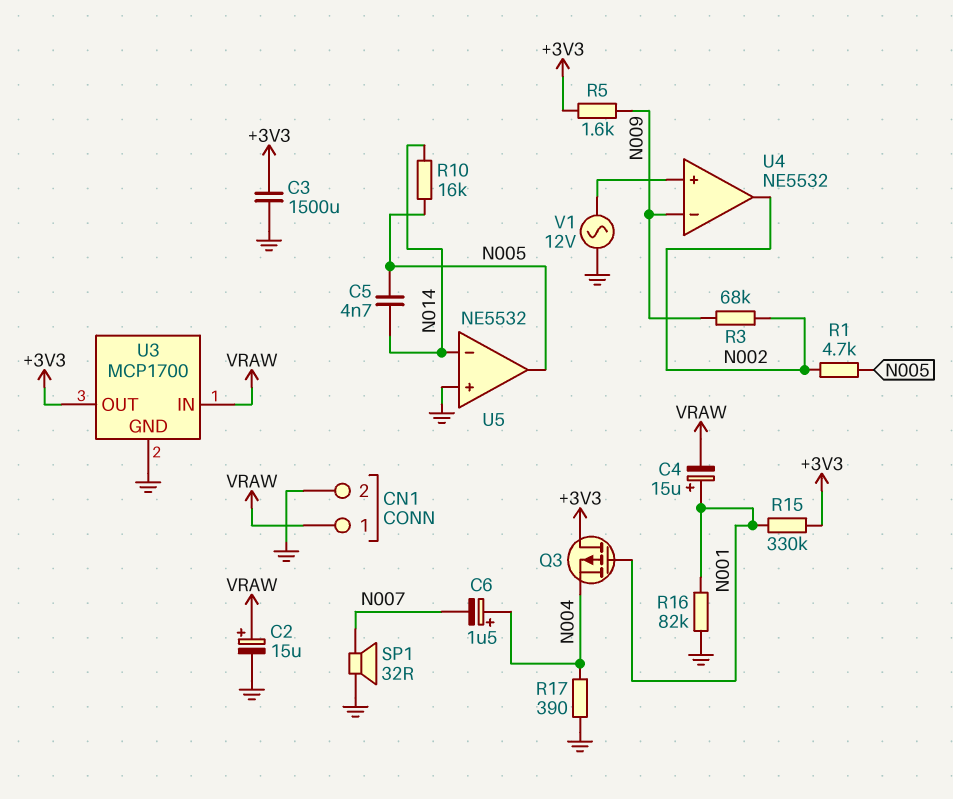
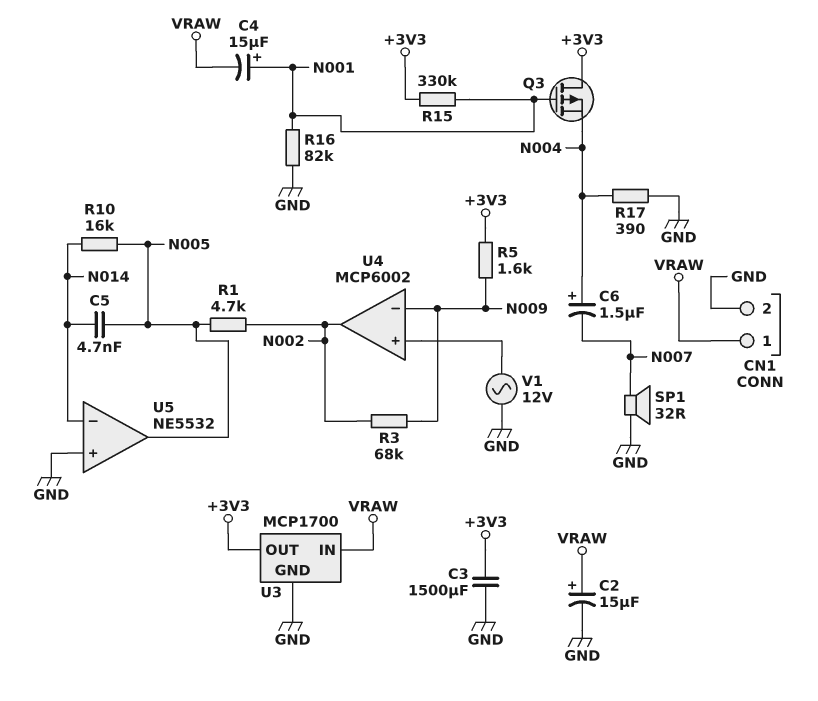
U4: NE5532 -> MCP6002

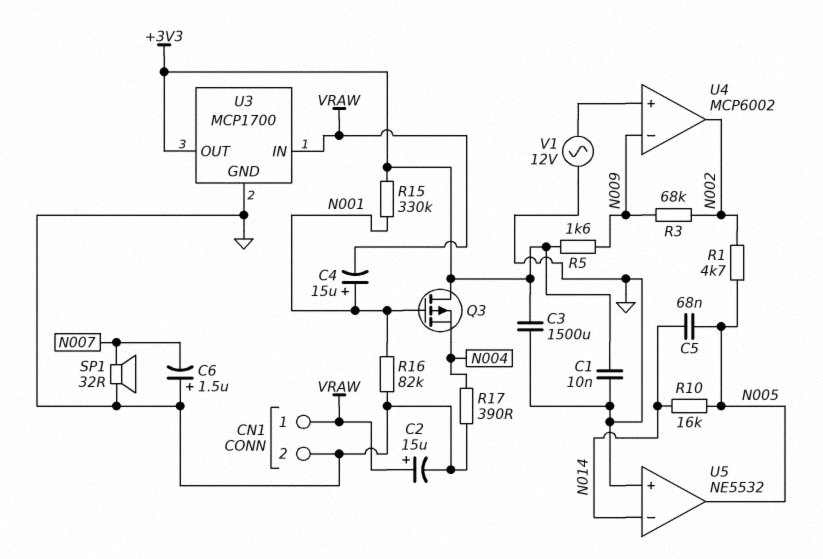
C1: none -> 10nF (+3V3, GND)
C5: 4.7nF (N005, N014) -> 68nF (N005, N014)
C6: 1.5uF (plus N004, minus N007) -> 1.5uF (plus GND, minus N007)

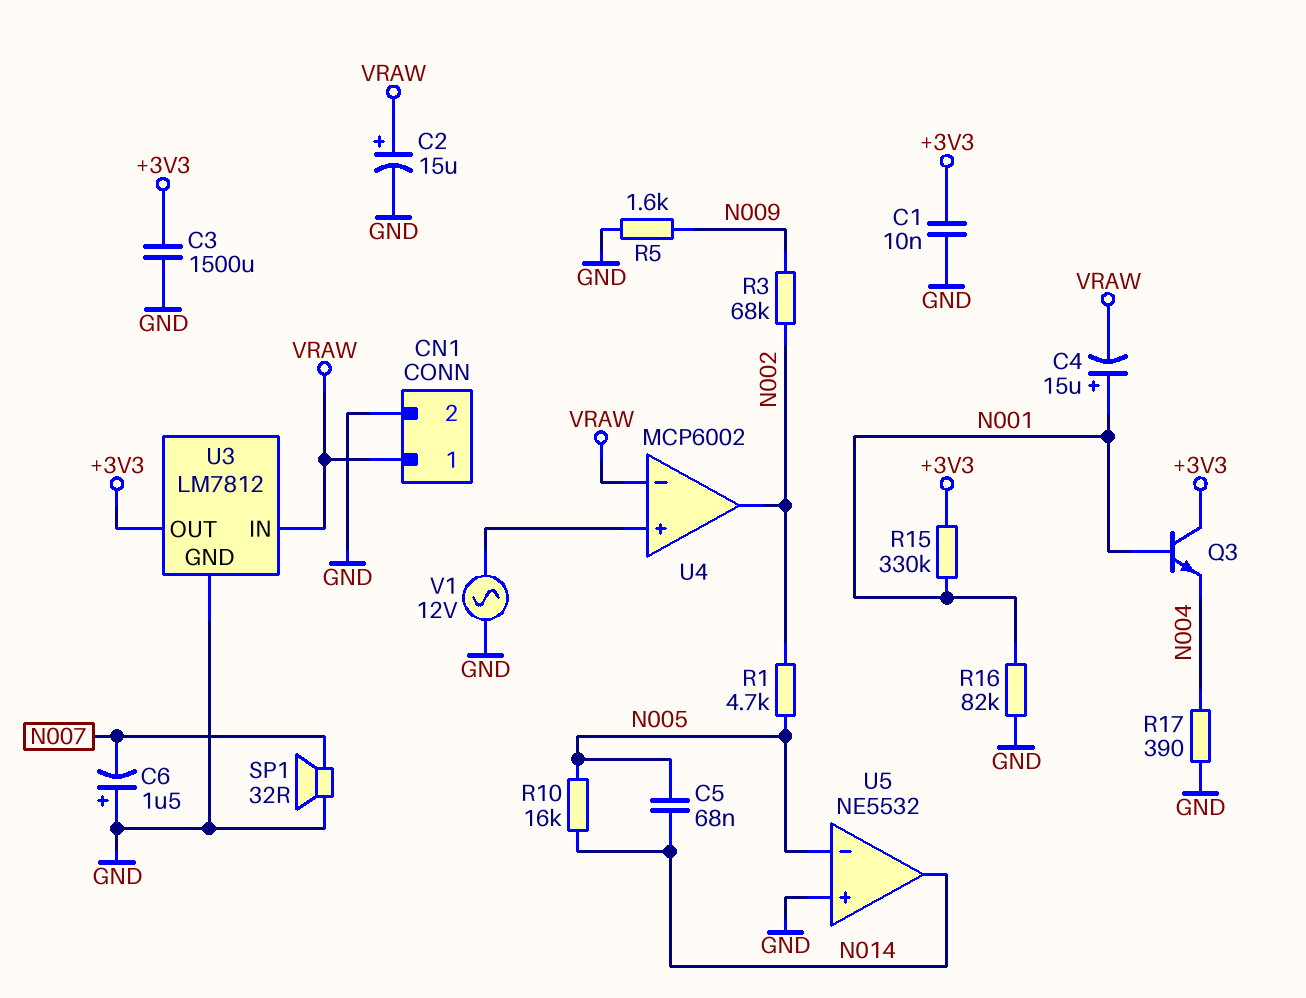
Q3: PMOS (G N001, D +3V3, S N004) -> NPN (B N001, C +3V3, E N004)
R5: 1.6k (+3V3, N009) -> 1.6k (GND, N009)
U3: MCP1700 -> LM7812
U4 pin in-: N009 -> VRAW
U5 pin in-: N014 -> N005
U5 pin out: N005 -> N014

